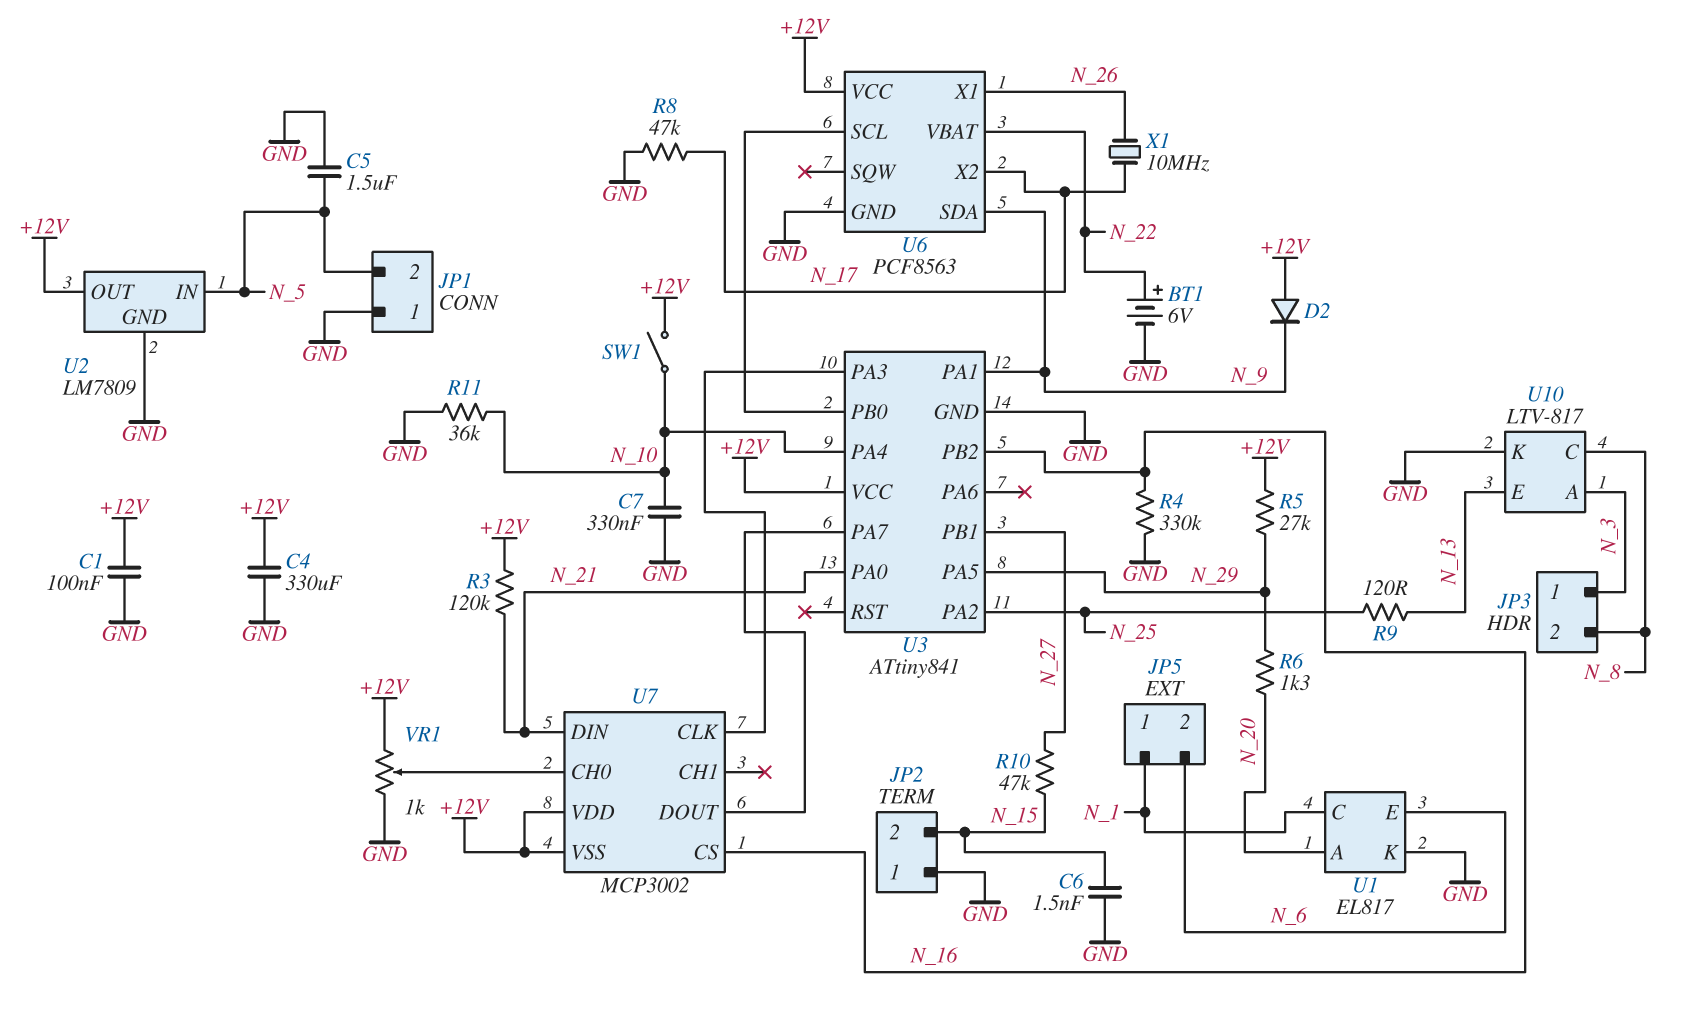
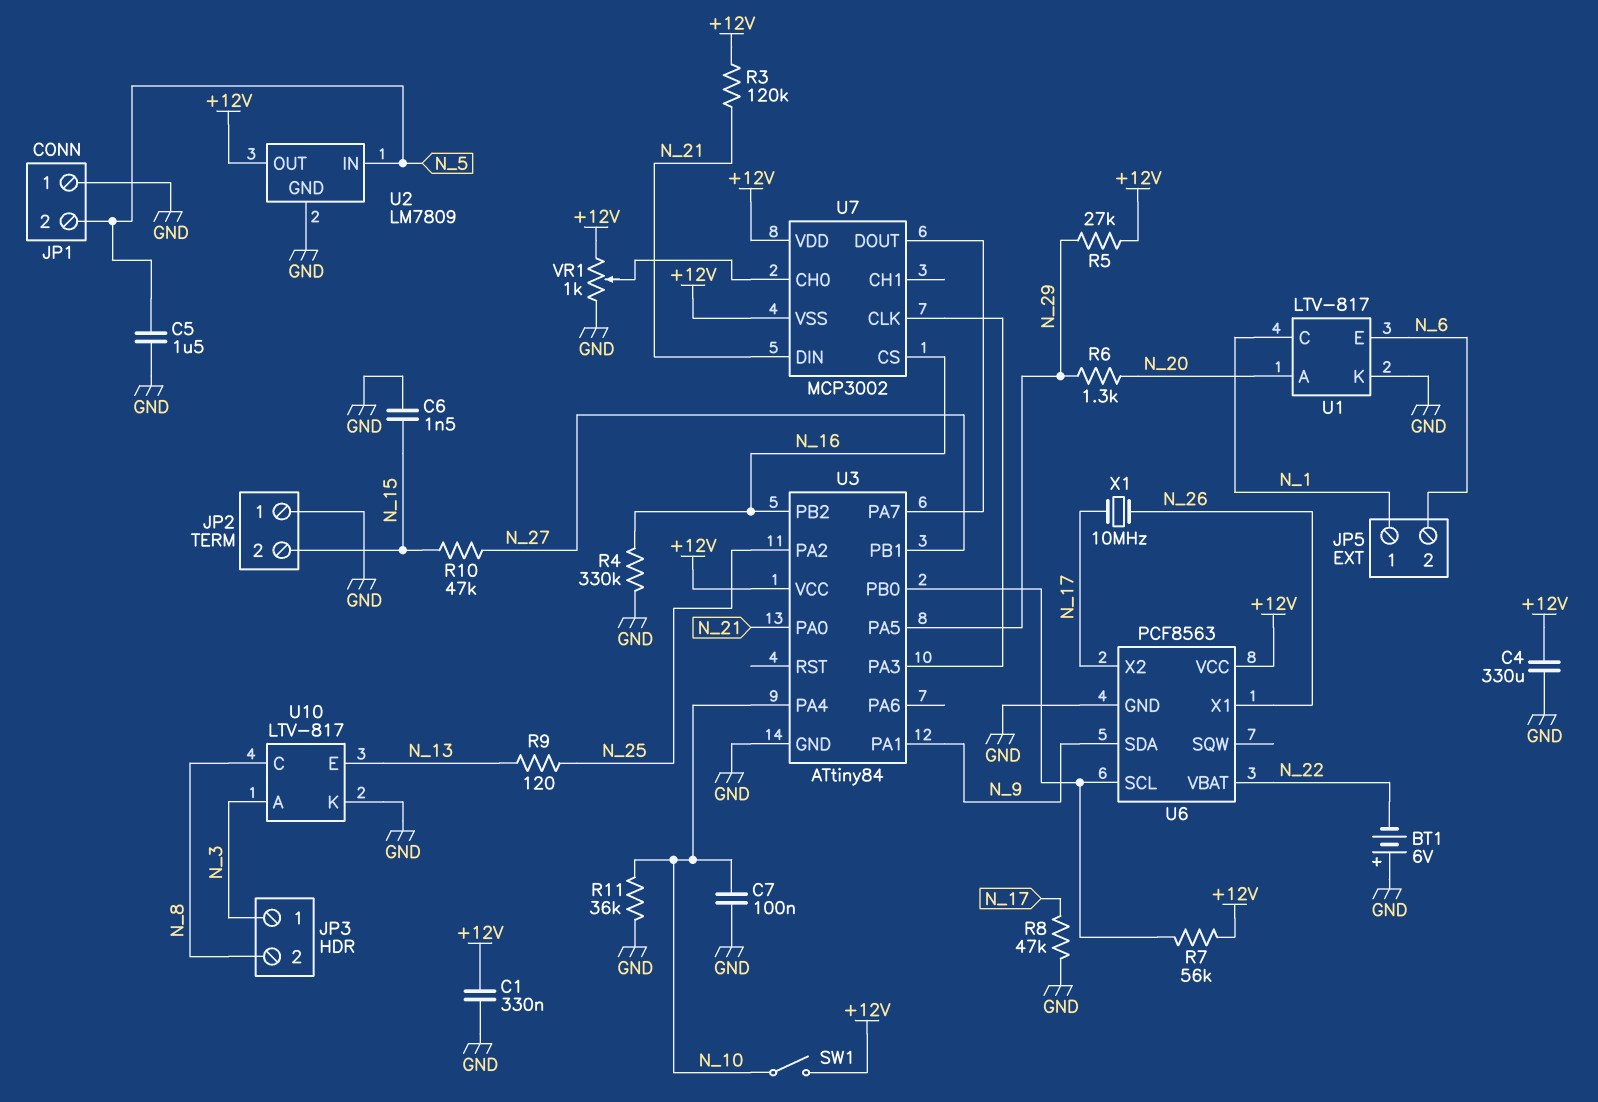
BT1: 6V (plus N_22, minus GND) -> 6V (plus GND, minus N_22)
C1: 100nF (+12V, GND) -> 330nF (+12V, GND)
C7: 330nF (GND, N_10) -> 100nF (GND, N_10)
D2: diode (A +12V, K N_9) -> none
R7: none -> 56k (+12V, U3/PB0)
U1: EL817 -> LTV-817
U3: ATtiny841 -> ATtiny84

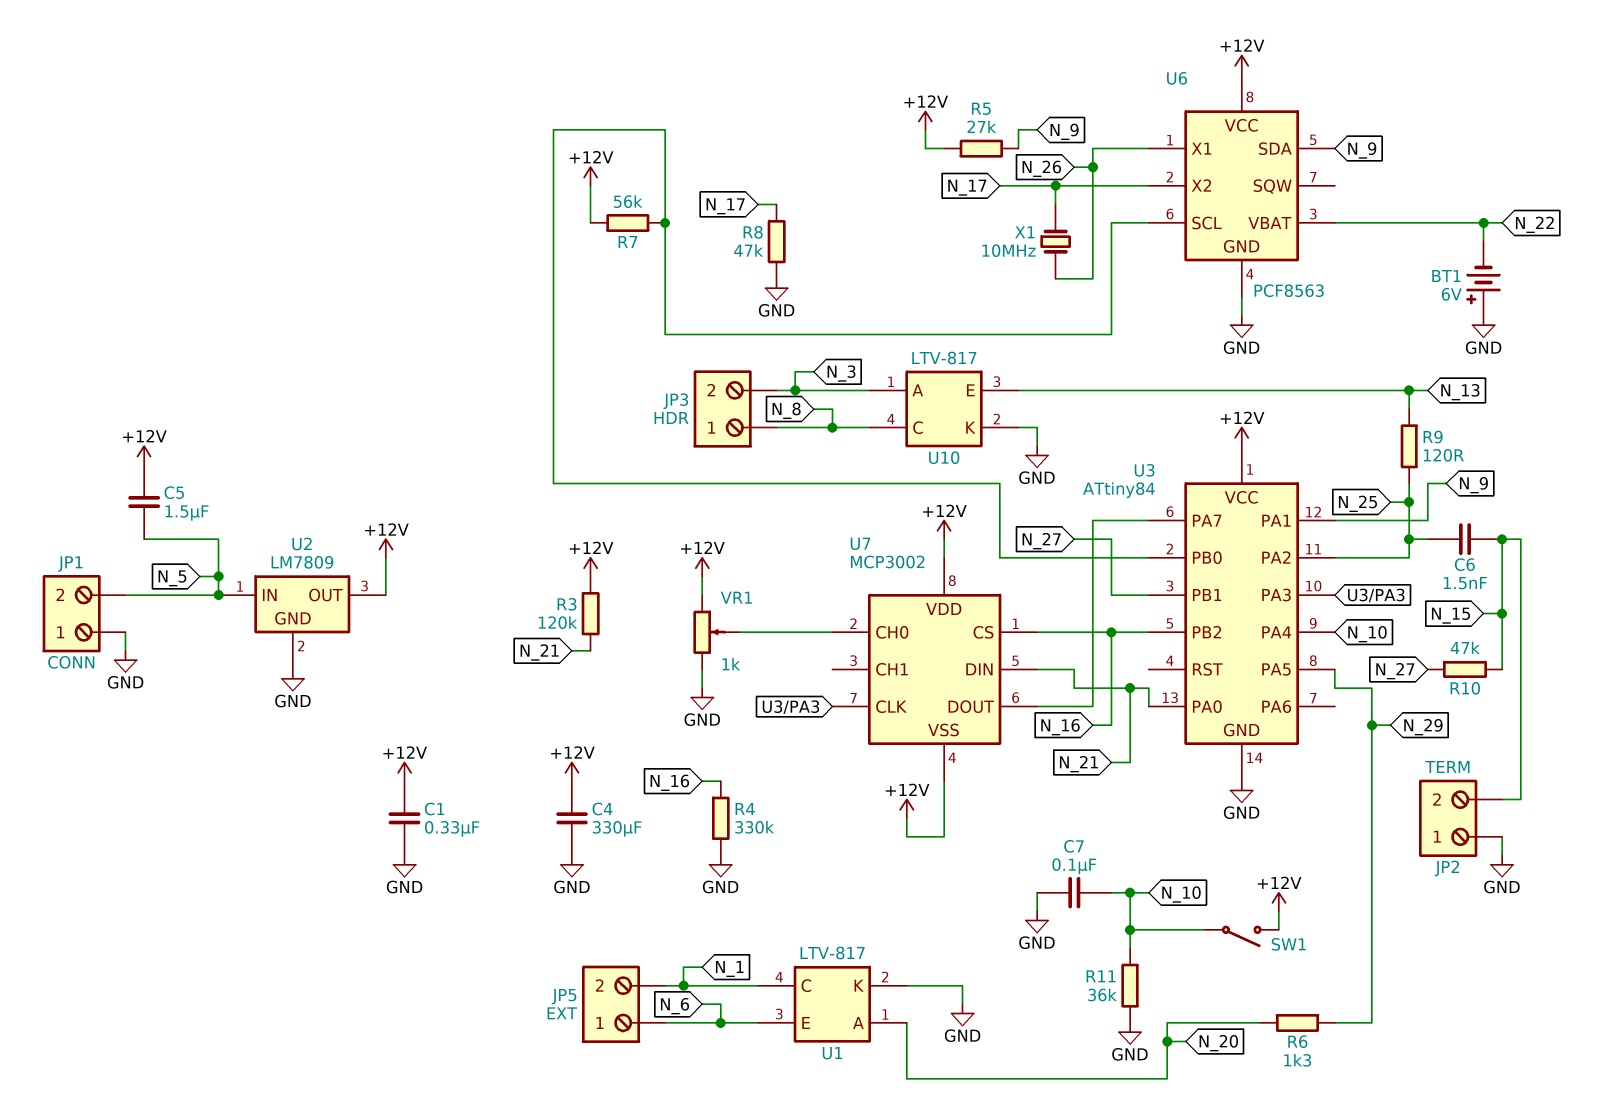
C5: 1.5uF (GND, N_5) -> 1.5uF (+12V, N_5)
C6: 1.5nF (GND, N_15) -> 1.5nF (N_15, N_25)
JP3 pin 1: N_3 -> N_8
JP3 pin 2: N_8 -> N_3
JP5 pin 1: N_1 -> N_6
JP5 pin 2: N_6 -> N_1
R5: 27k (+12V, N_29) -> 27k (+12V, N_9)

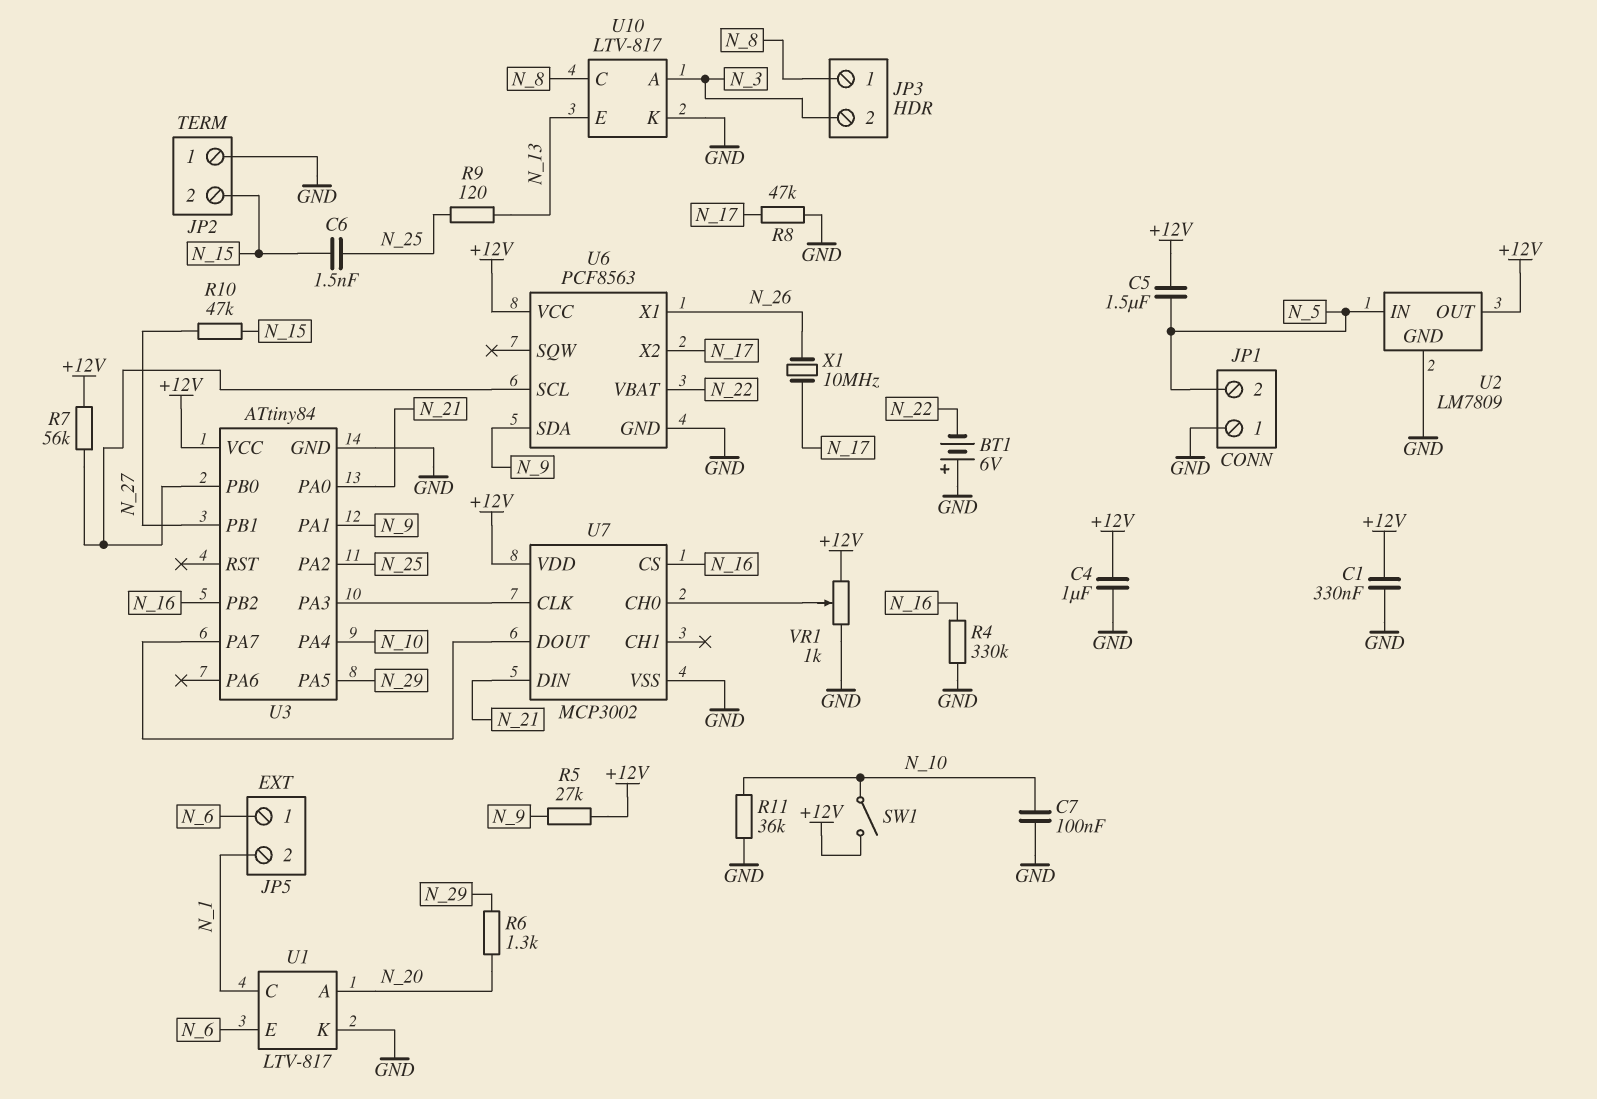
C4: 330uF (+12V, GND) -> 1uF (+12V, GND)
R3: 120k (+12V, N_21) -> none
U7 pin VSS: +12V -> GND

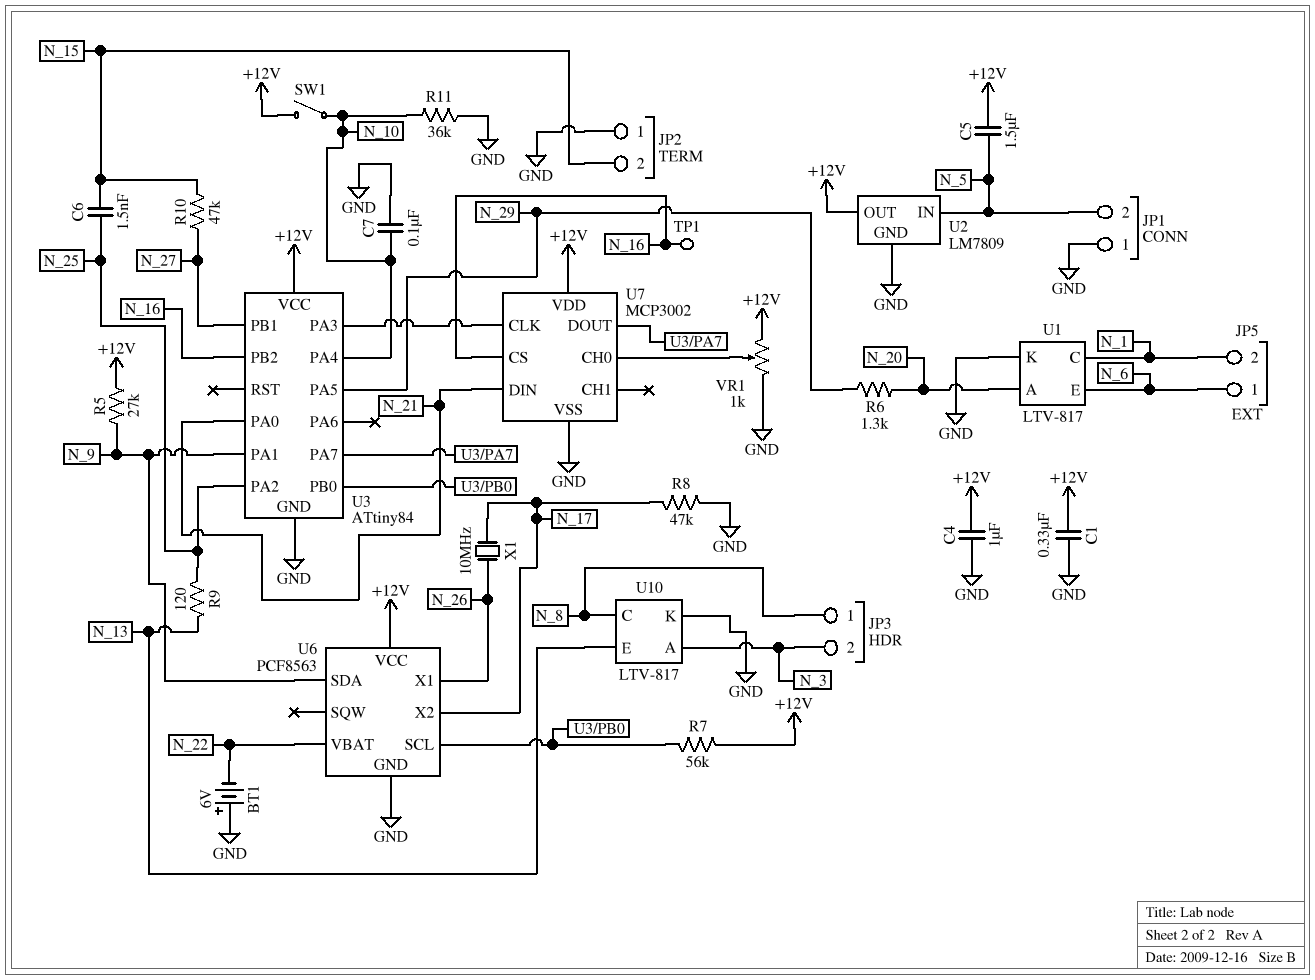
R4: 330k (GND, N_16) -> none
TP1: none -> test point (N_16)

